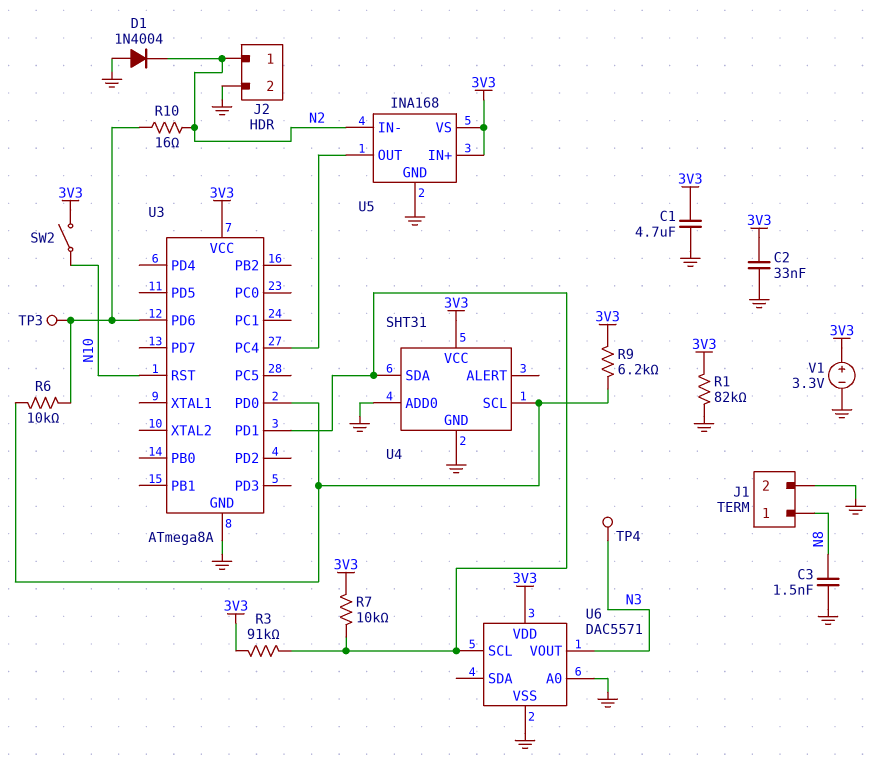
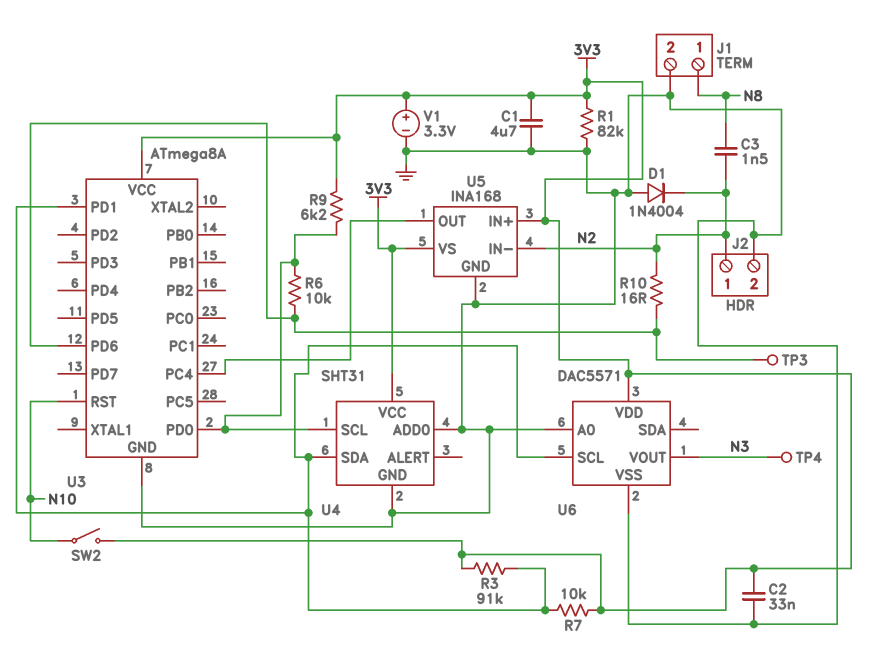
C3: 1.5nF (GND, N8) -> 1.5nF (N2, N8)

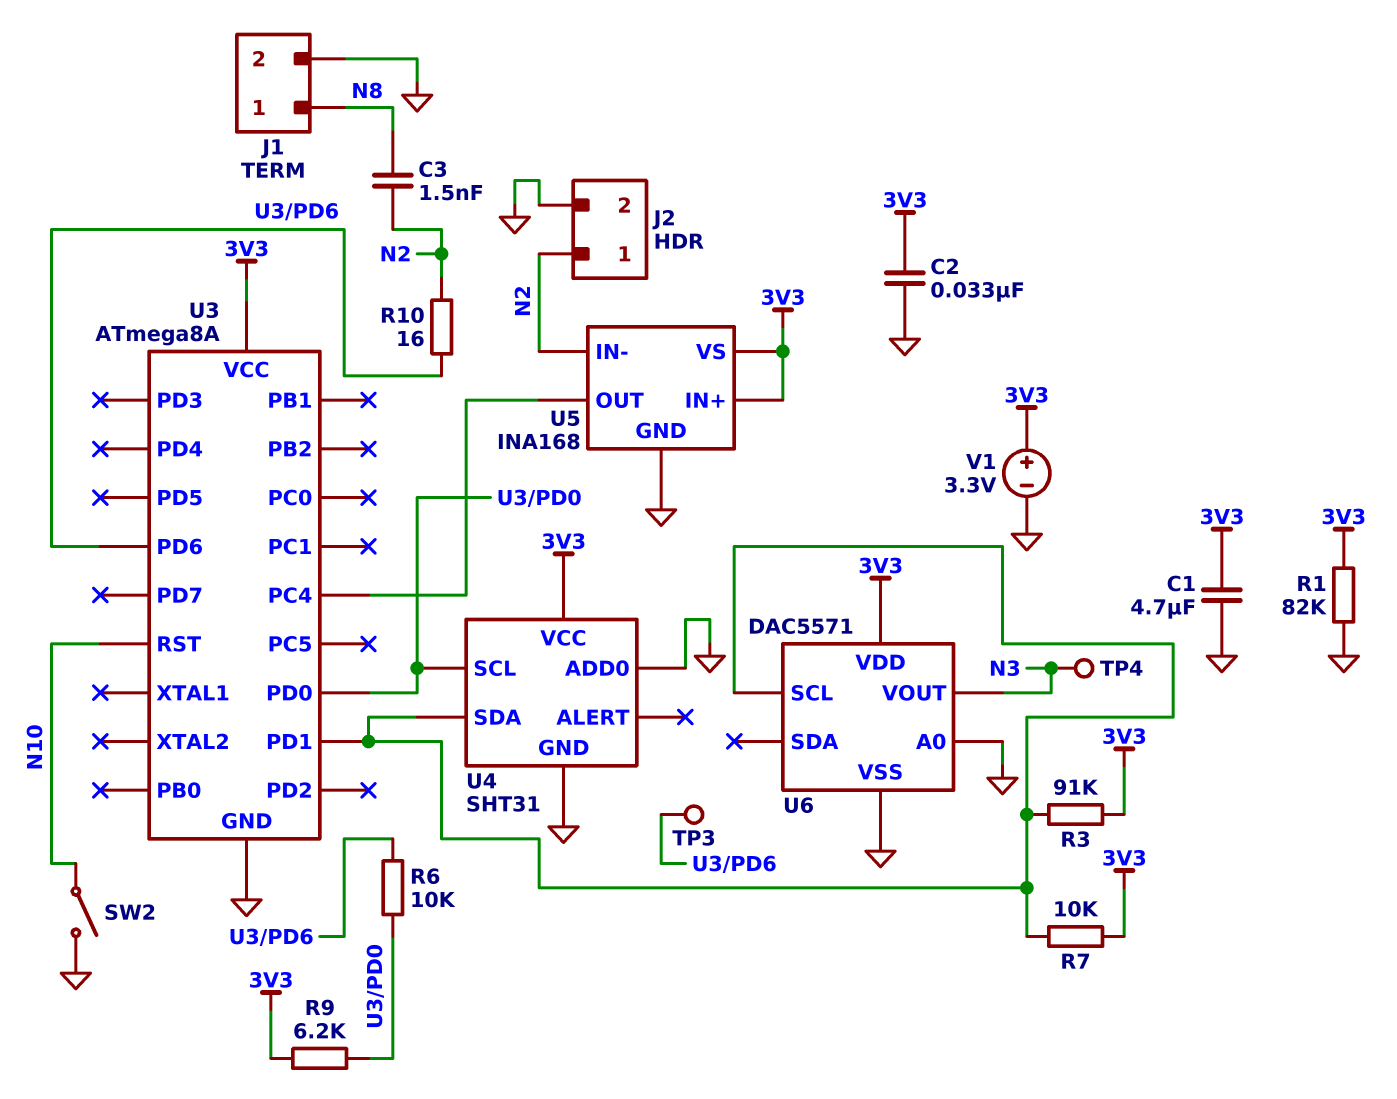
D1: diode 1N4004 (A GND, K N2) -> none
SW2: switch (3V3, N10) -> switch (GND, N10)

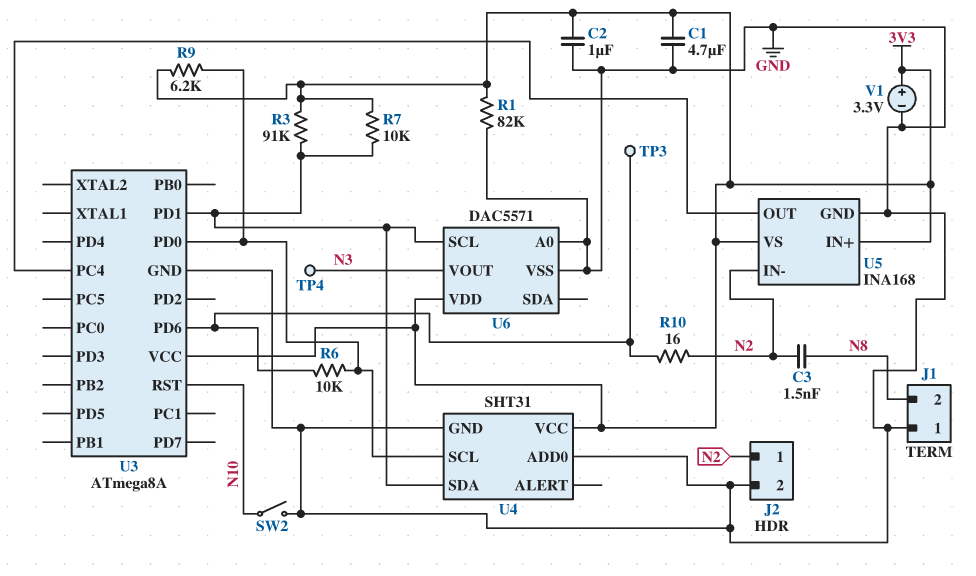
C2: 33nF (3V3, GND) -> 1uF (3V3, GND)
J1 pin 1: N8 -> GND
J1 pin 2: GND -> N8

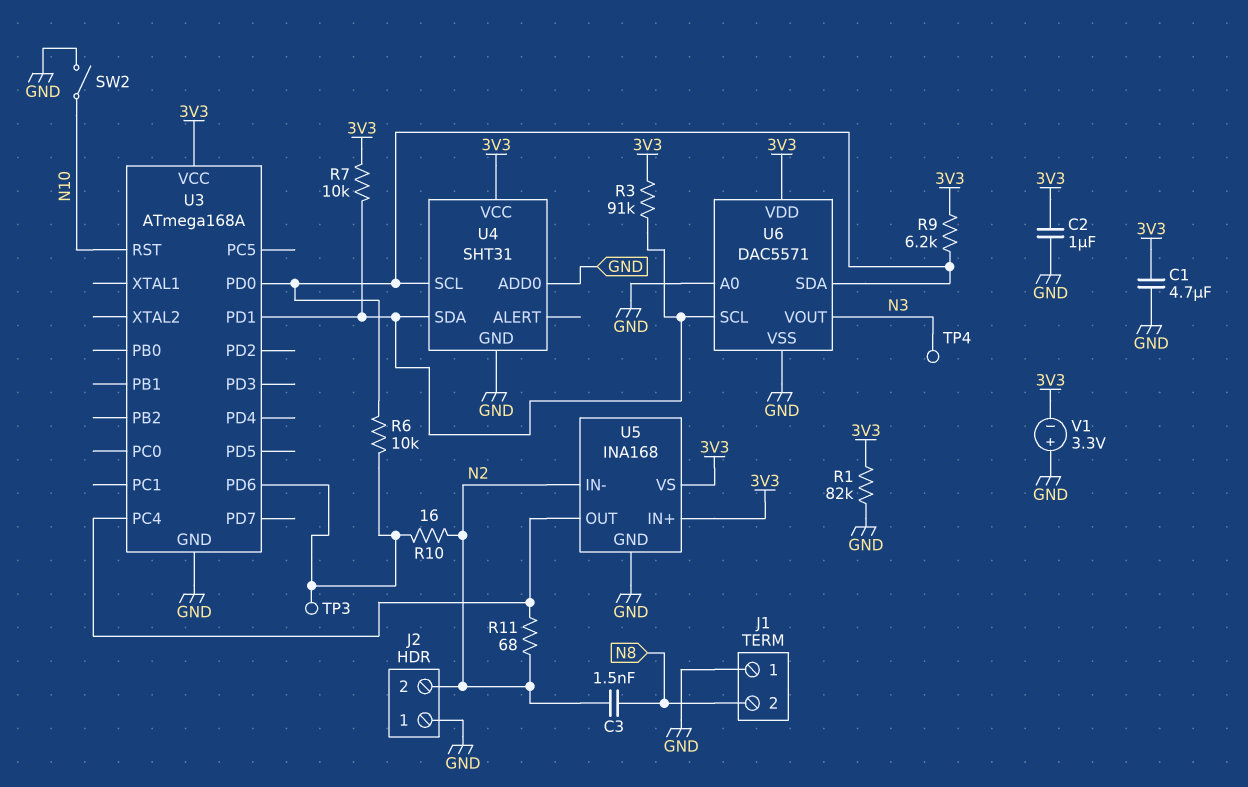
J2 pin 1: N2 -> GND
J2 pin 2: GND -> N2
R11: none -> 68 (N2, U3/PC4)
U3: ATmega8A -> ATmega168A
U6 pin SDA: none -> U3/PD0
V1: 3.3V (plus 3V3, minus GND) -> 3.3V (plus GND, minus 3V3)

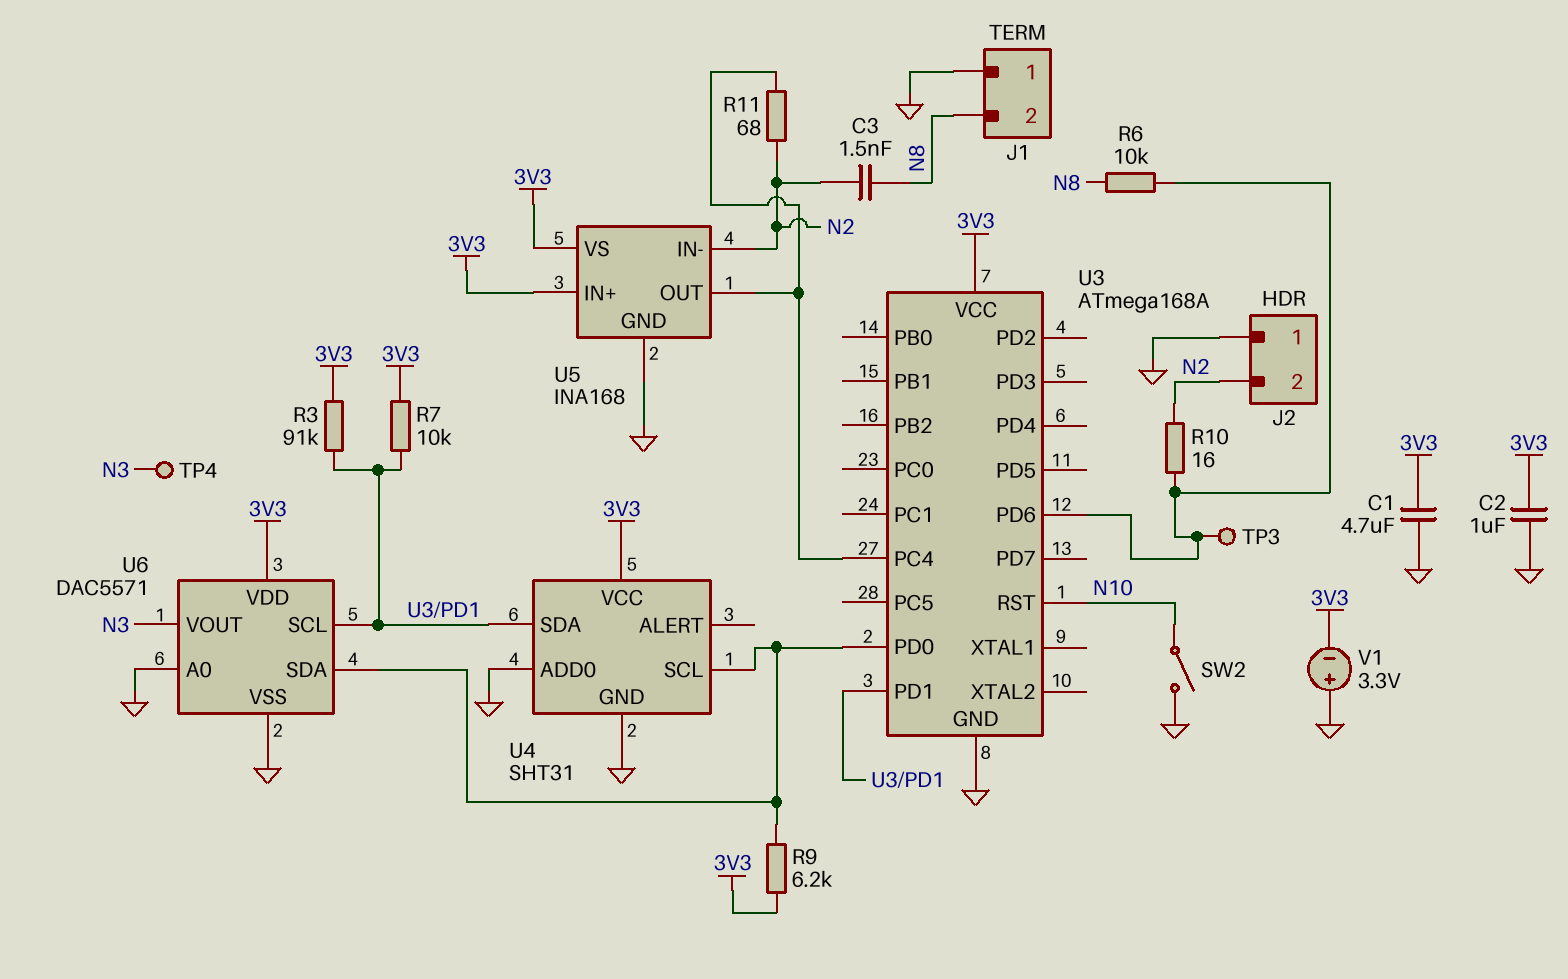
R1: 82k (3V3, GND) -> none
R6: 10k (U3/PD0, U3/PD6) -> 10k (N8, U3/PD6)

